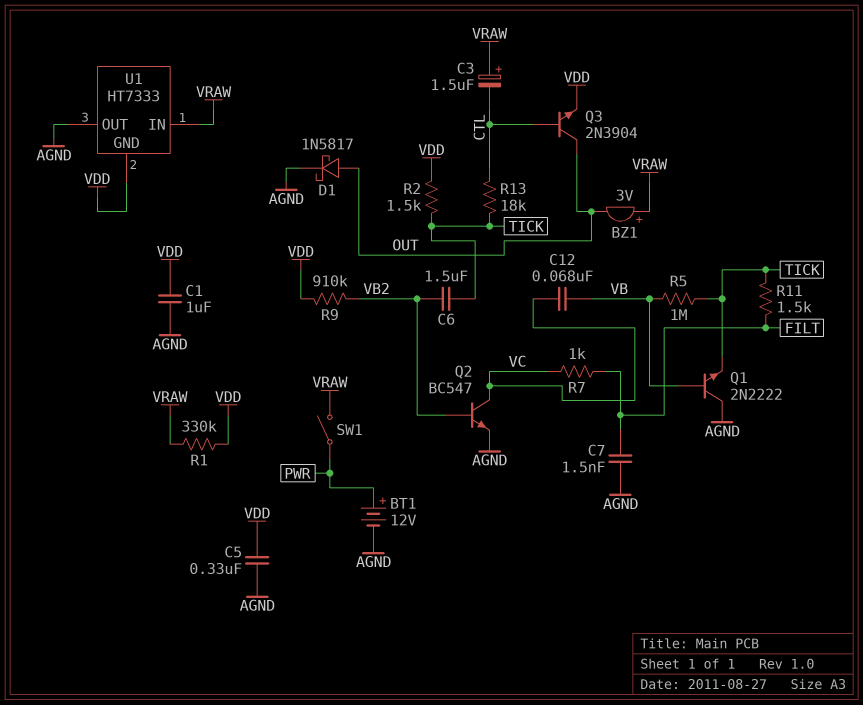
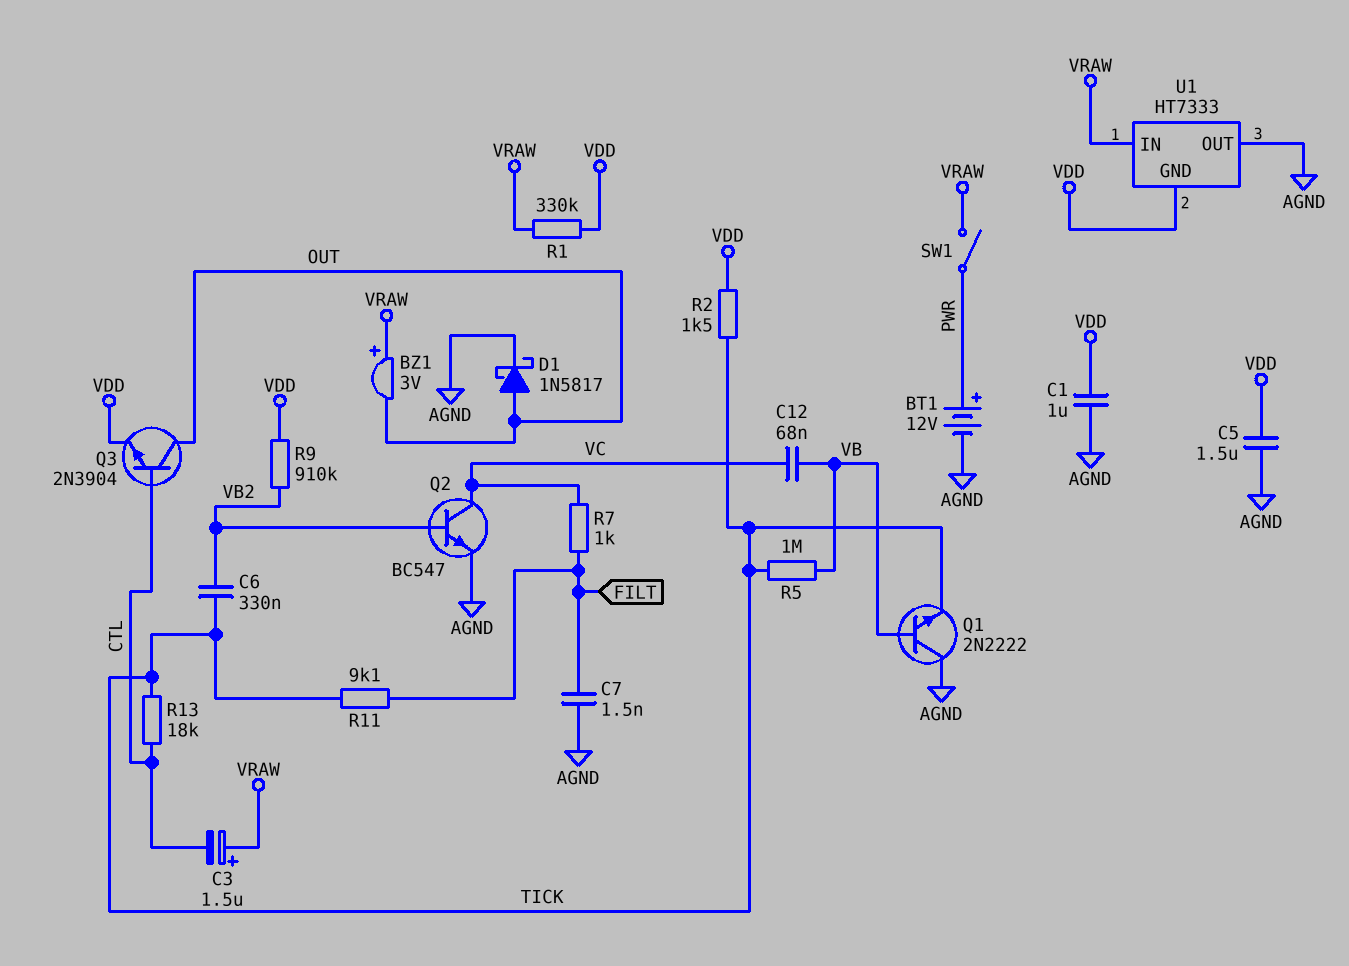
C5: 330nF (AGND, VDD) -> 1.5uF (AGND, VDD)
C6: 1.5uF (TICK, VB2) -> 330nF (TICK, VB2)
R11: 1.5k (FILT, TICK) -> 9.1k (FILT, TICK)

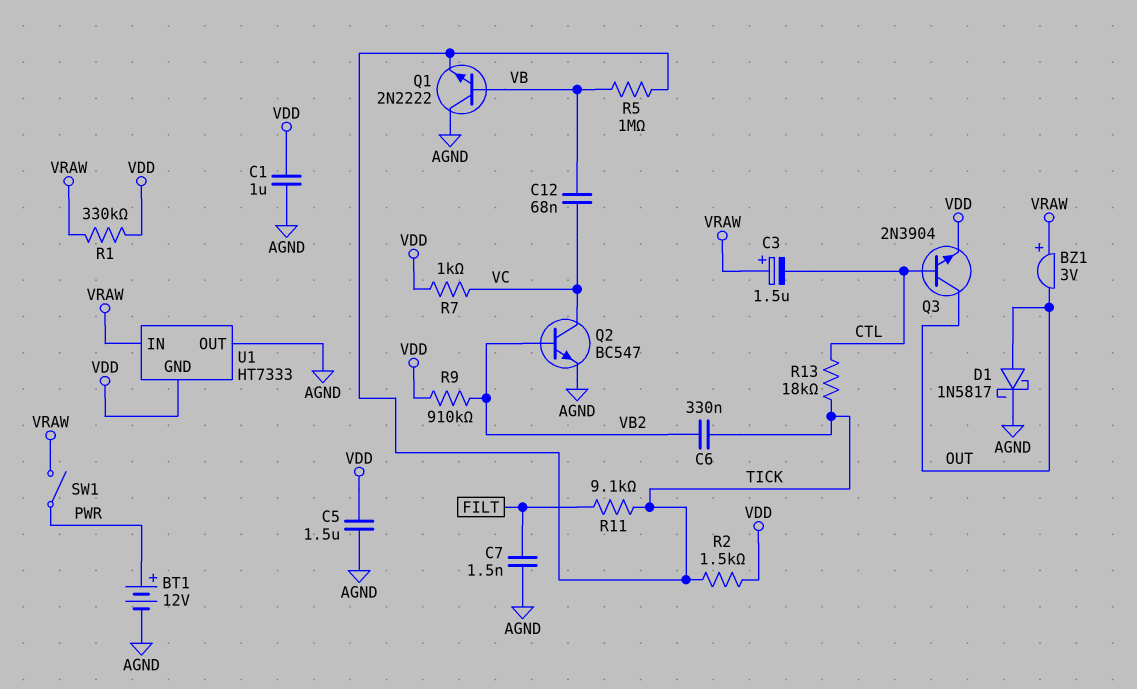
R7: 1k (FILT, VC) -> 1k (VC, VDD)

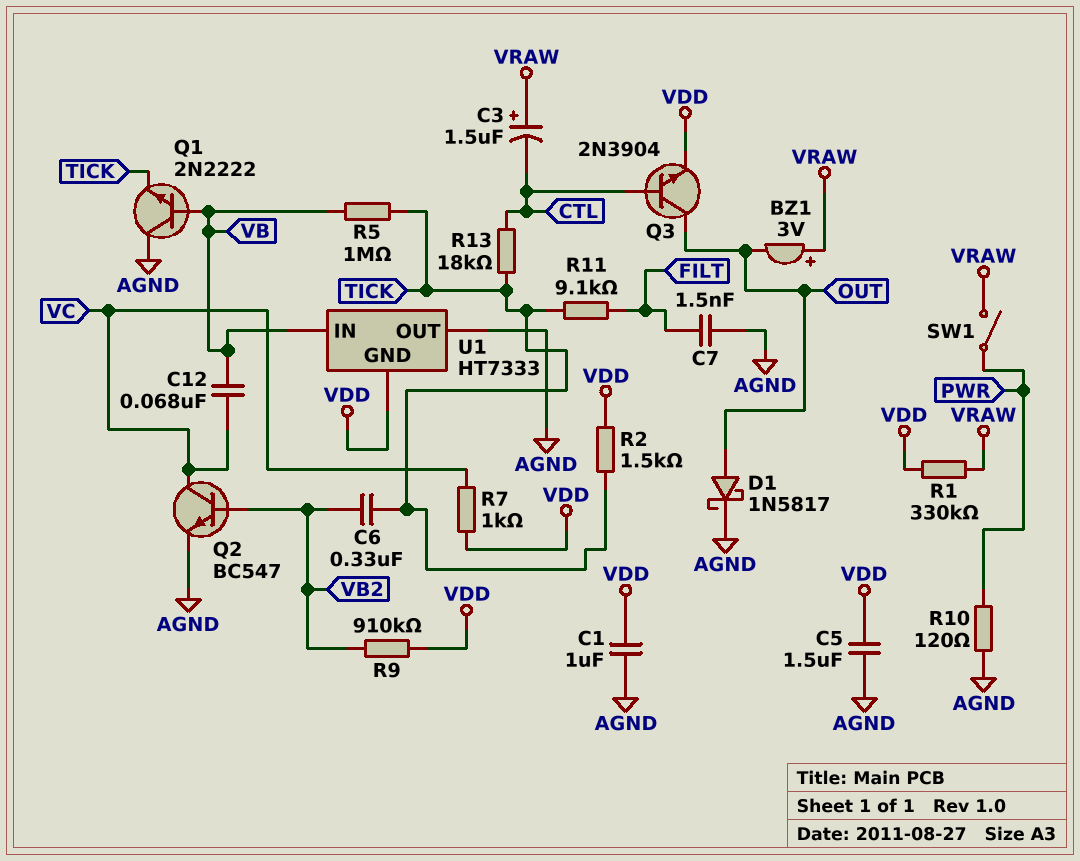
BT1: 12V (plus PWR, minus AGND) -> none
R10: none -> 120 (AGND, PWR)
U1 pin IN: VRAW -> VB

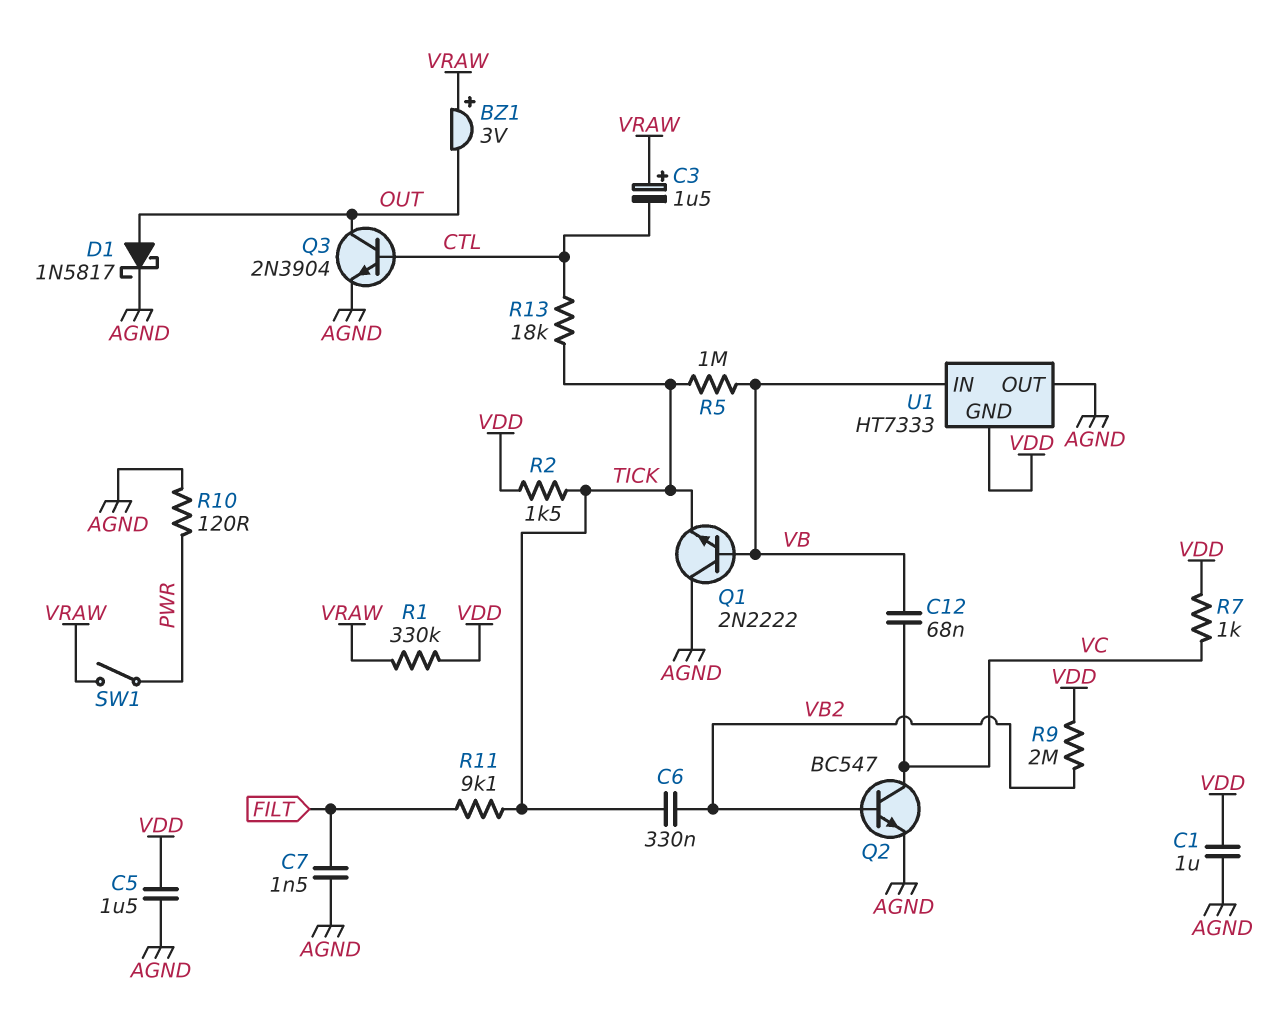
Q3: NPN 2N3904 (B CTL, C OUT, E VDD) -> NPN 2N3904 (B CTL, C OUT, E AGND)
R9: 910k (VB2, VDD) -> 2M (VB2, VDD)

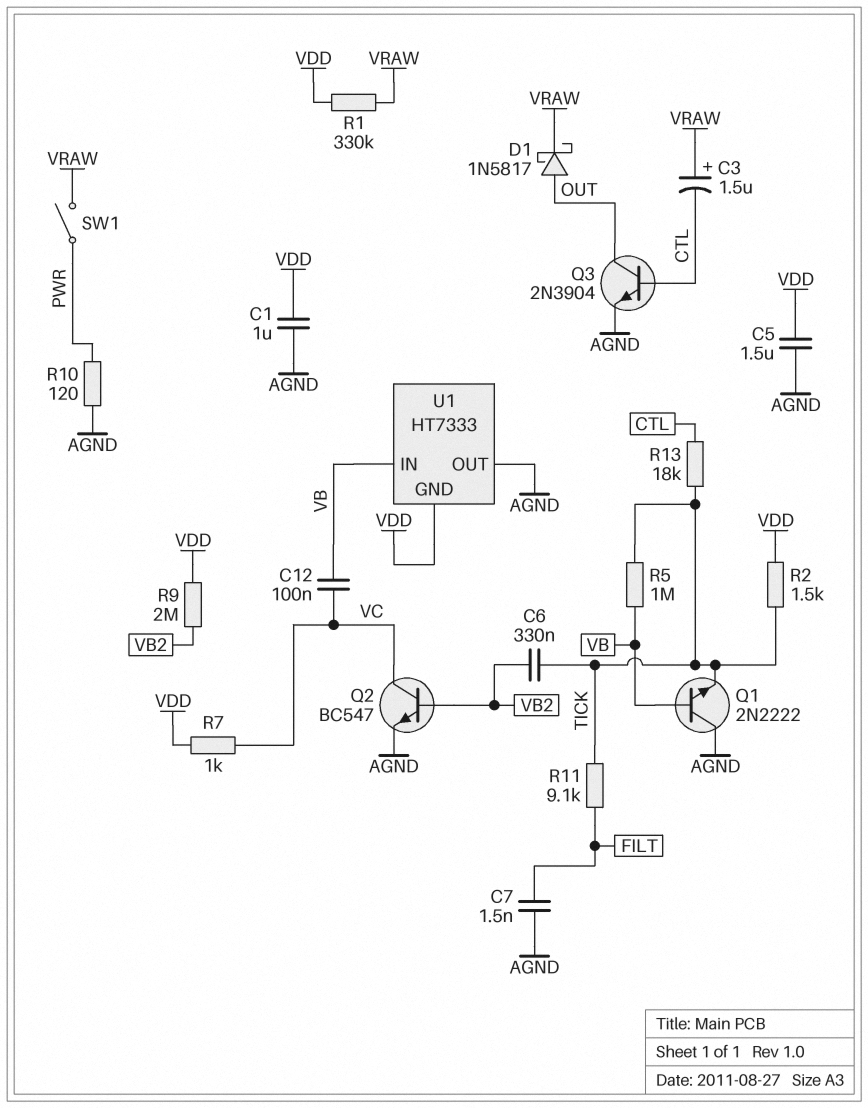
BZ1: buzzer 3V (plus VRAW, minus OUT) -> none
C12: 68nF (VB, VC) -> 100nF (VB, VC)
D1: schottky 1N5817 (A OUT, K AGND) -> schottky 1N5817 (A OUT, K VRAW)

